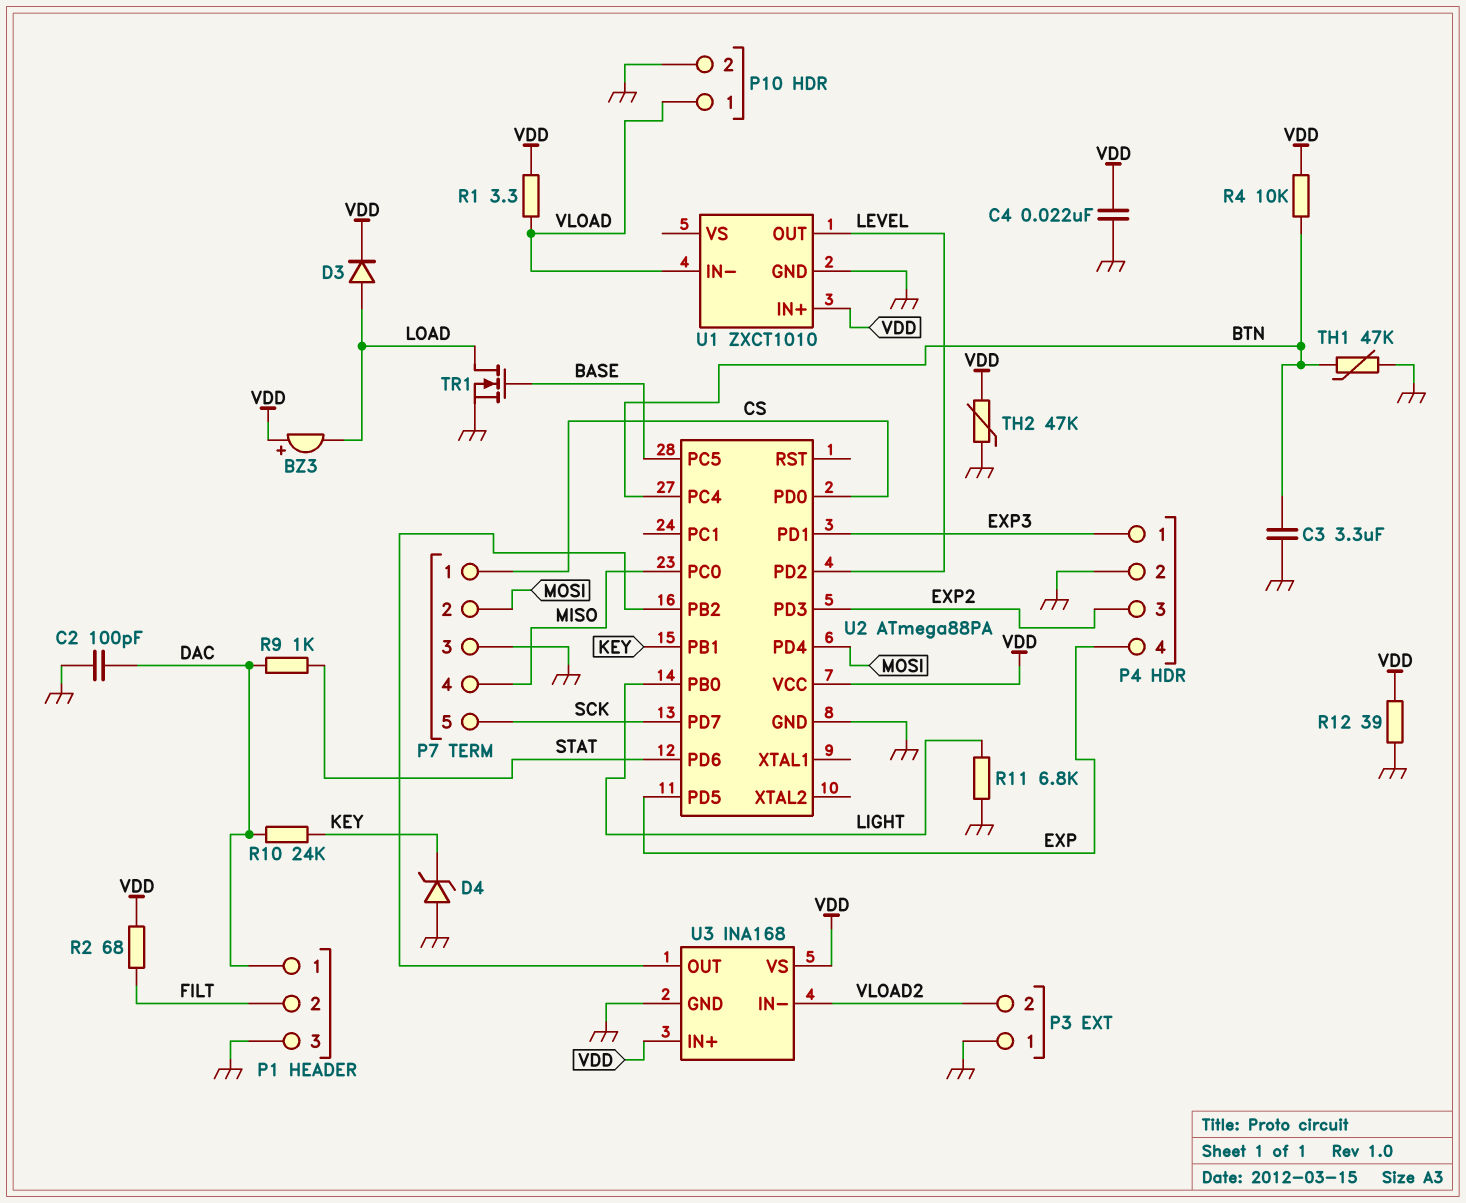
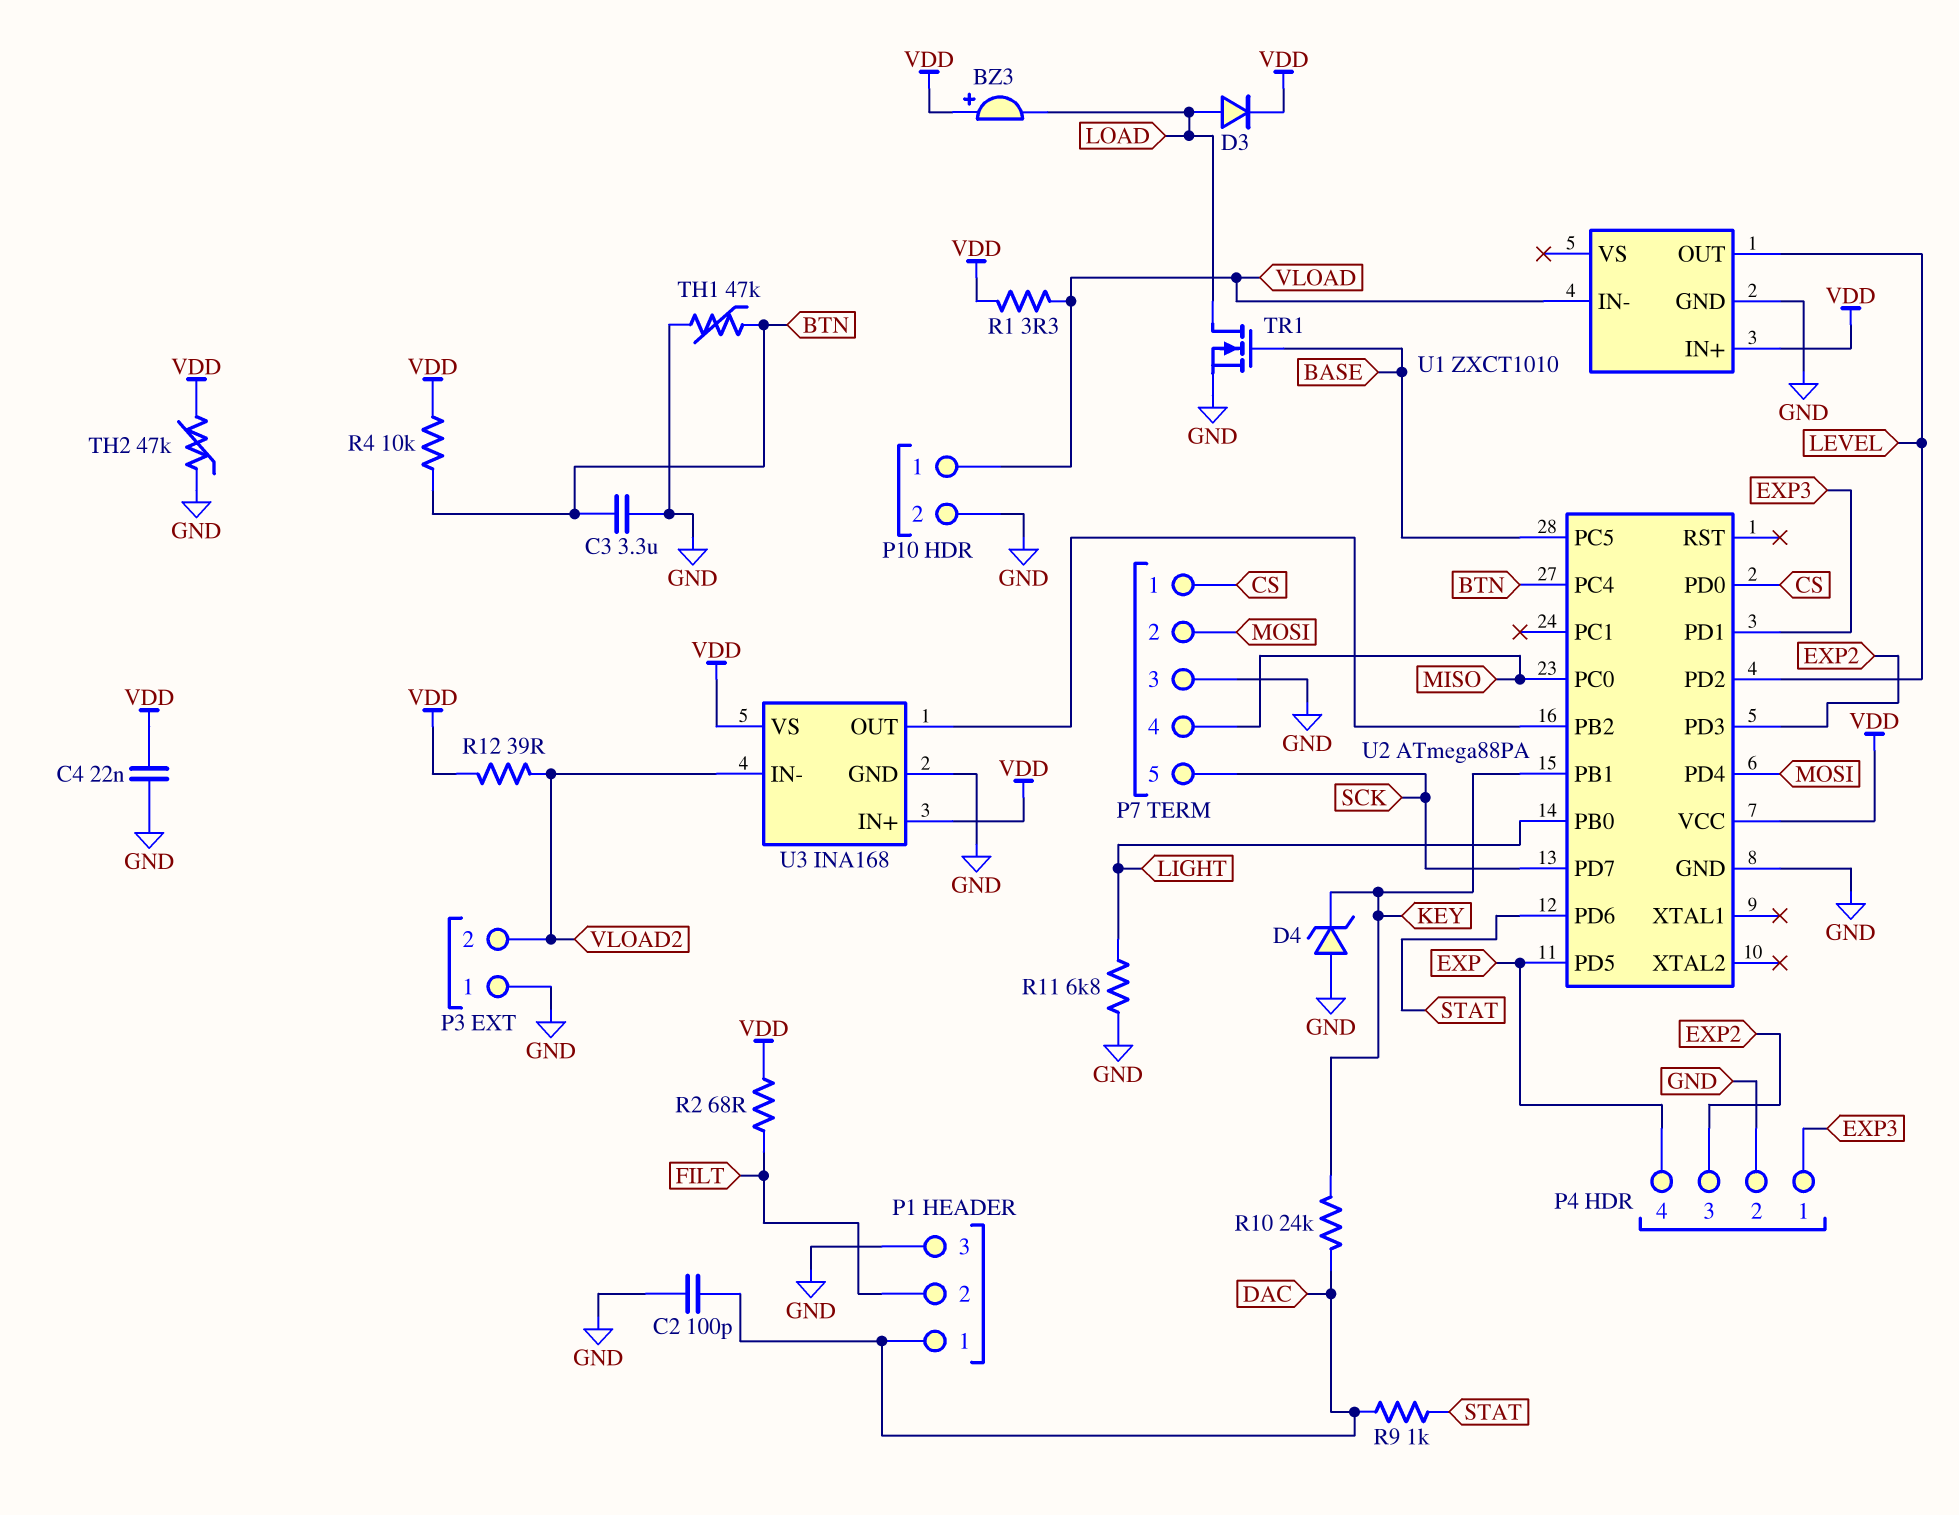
R12: 39 (GND, VDD) -> 39 (VDD, VLOAD2)

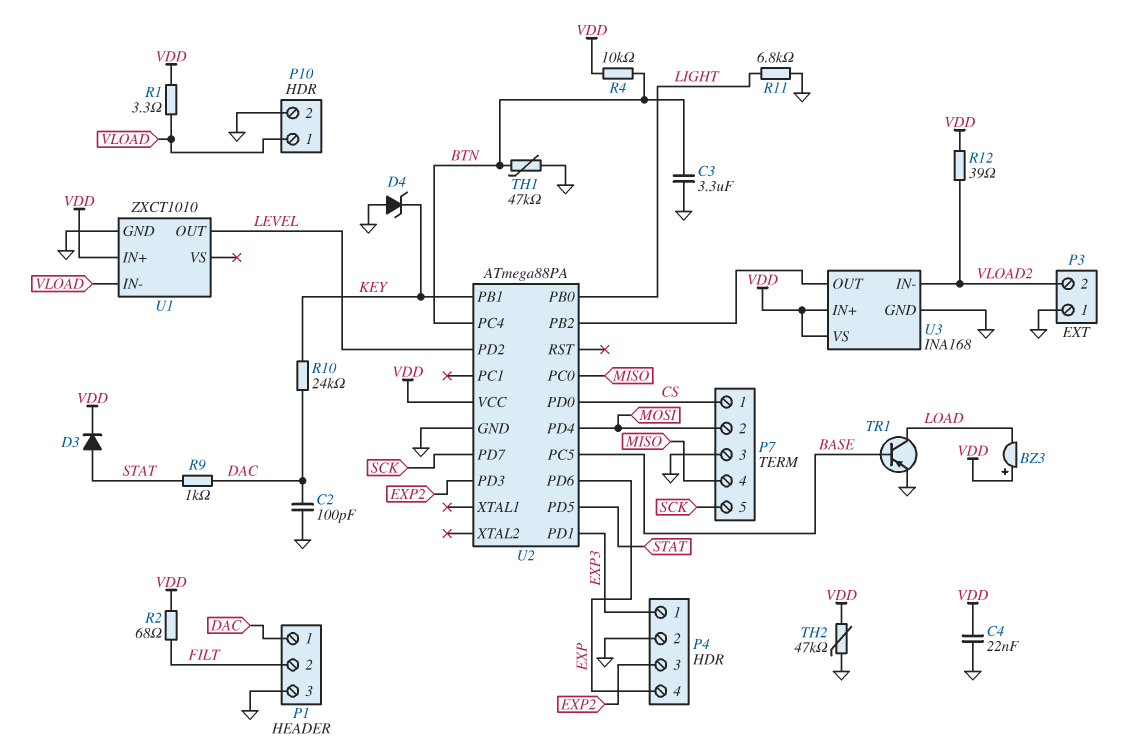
D3: diode (A LOAD, K VDD) -> diode (A STAT, K VDD)
TR1: NMOS (G BASE, D LOAD, S GND) -> PNP (B BASE, C LOAD, E GND)
U2 pin PD5: EXP -> STAT
U2 pin PD6: STAT -> EXP

